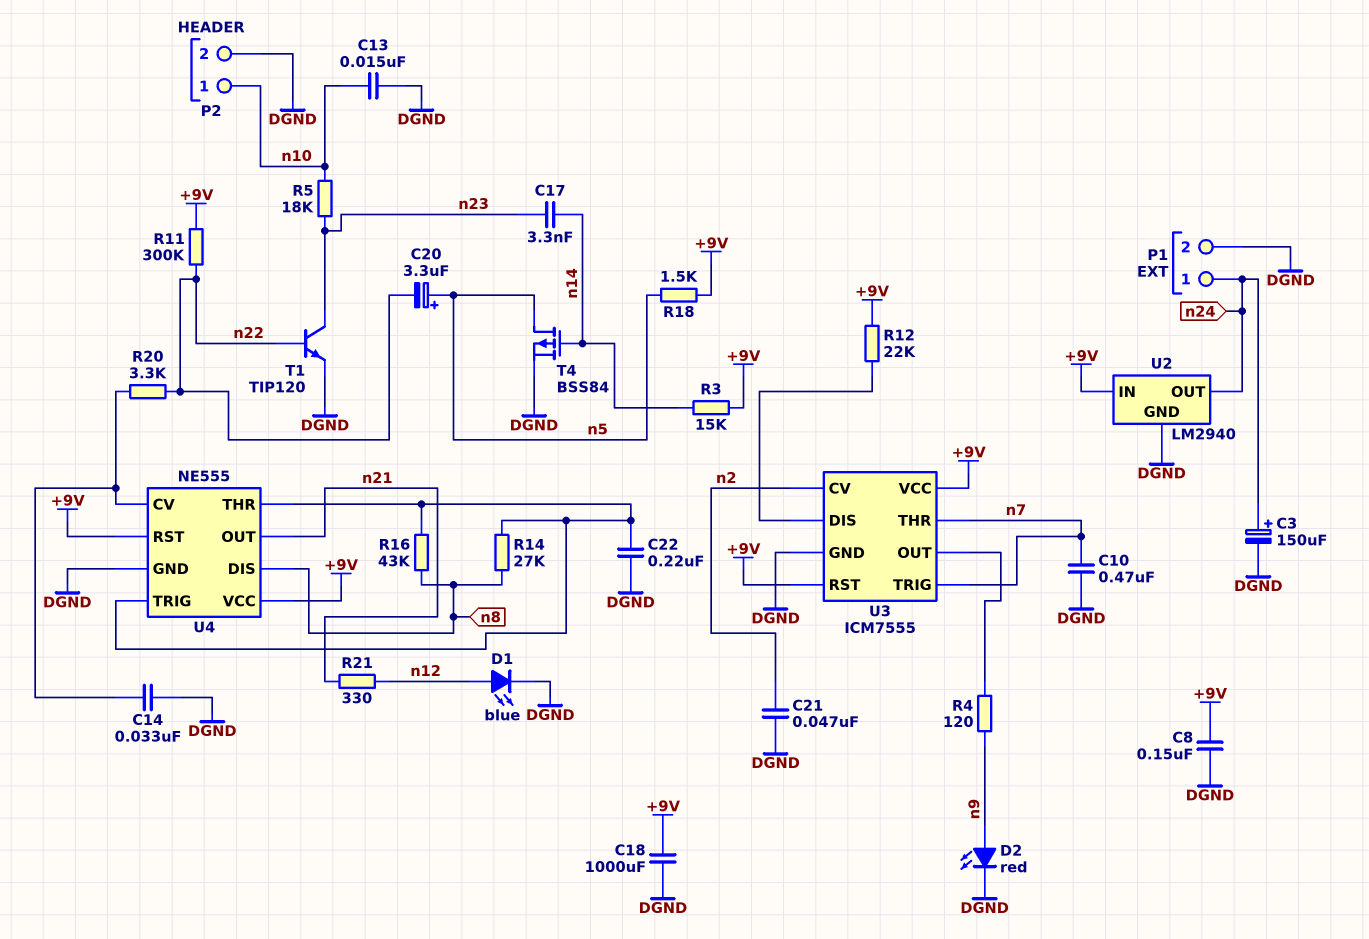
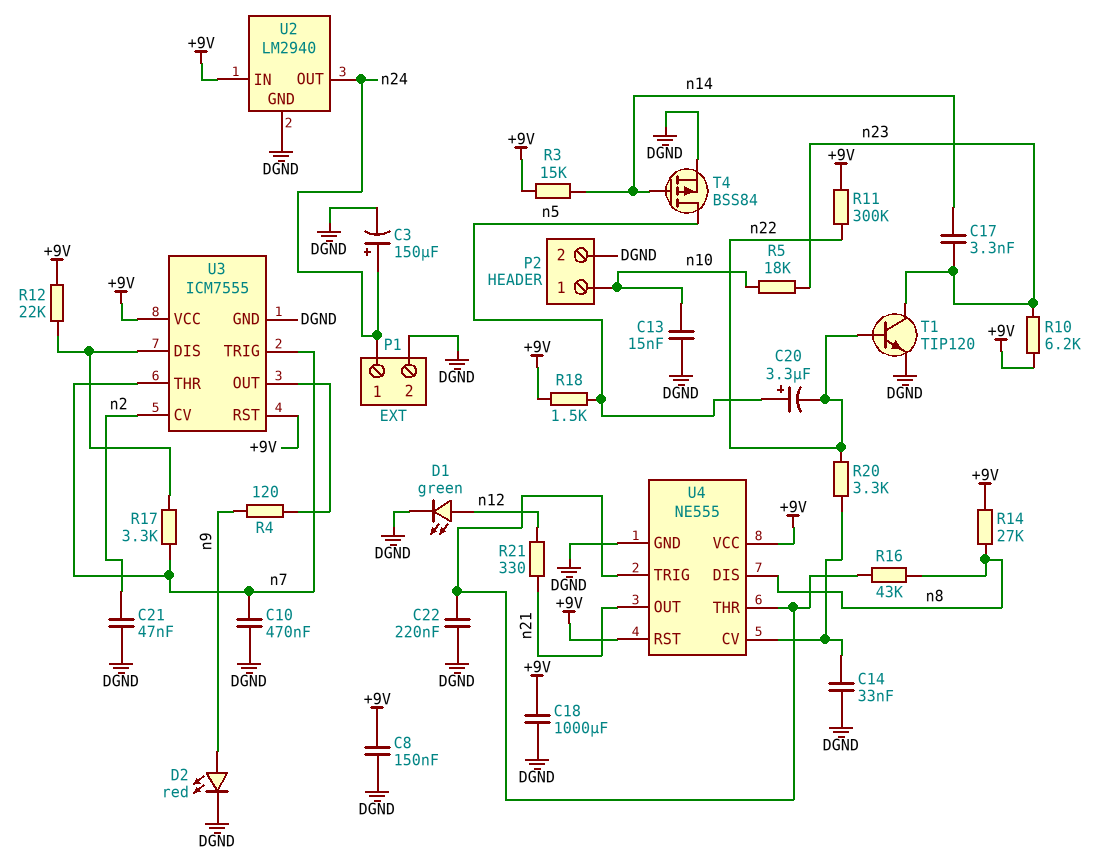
D1: LED blue (A n12, K DGND) -> LED green (A n12, K DGND)
R10: none -> 6.2k (+9V, n23)
R14: 27k (U4/THR, n8) -> 27k (+9V, n8)
R17: none -> 3.3k (U3/DIS, n7)

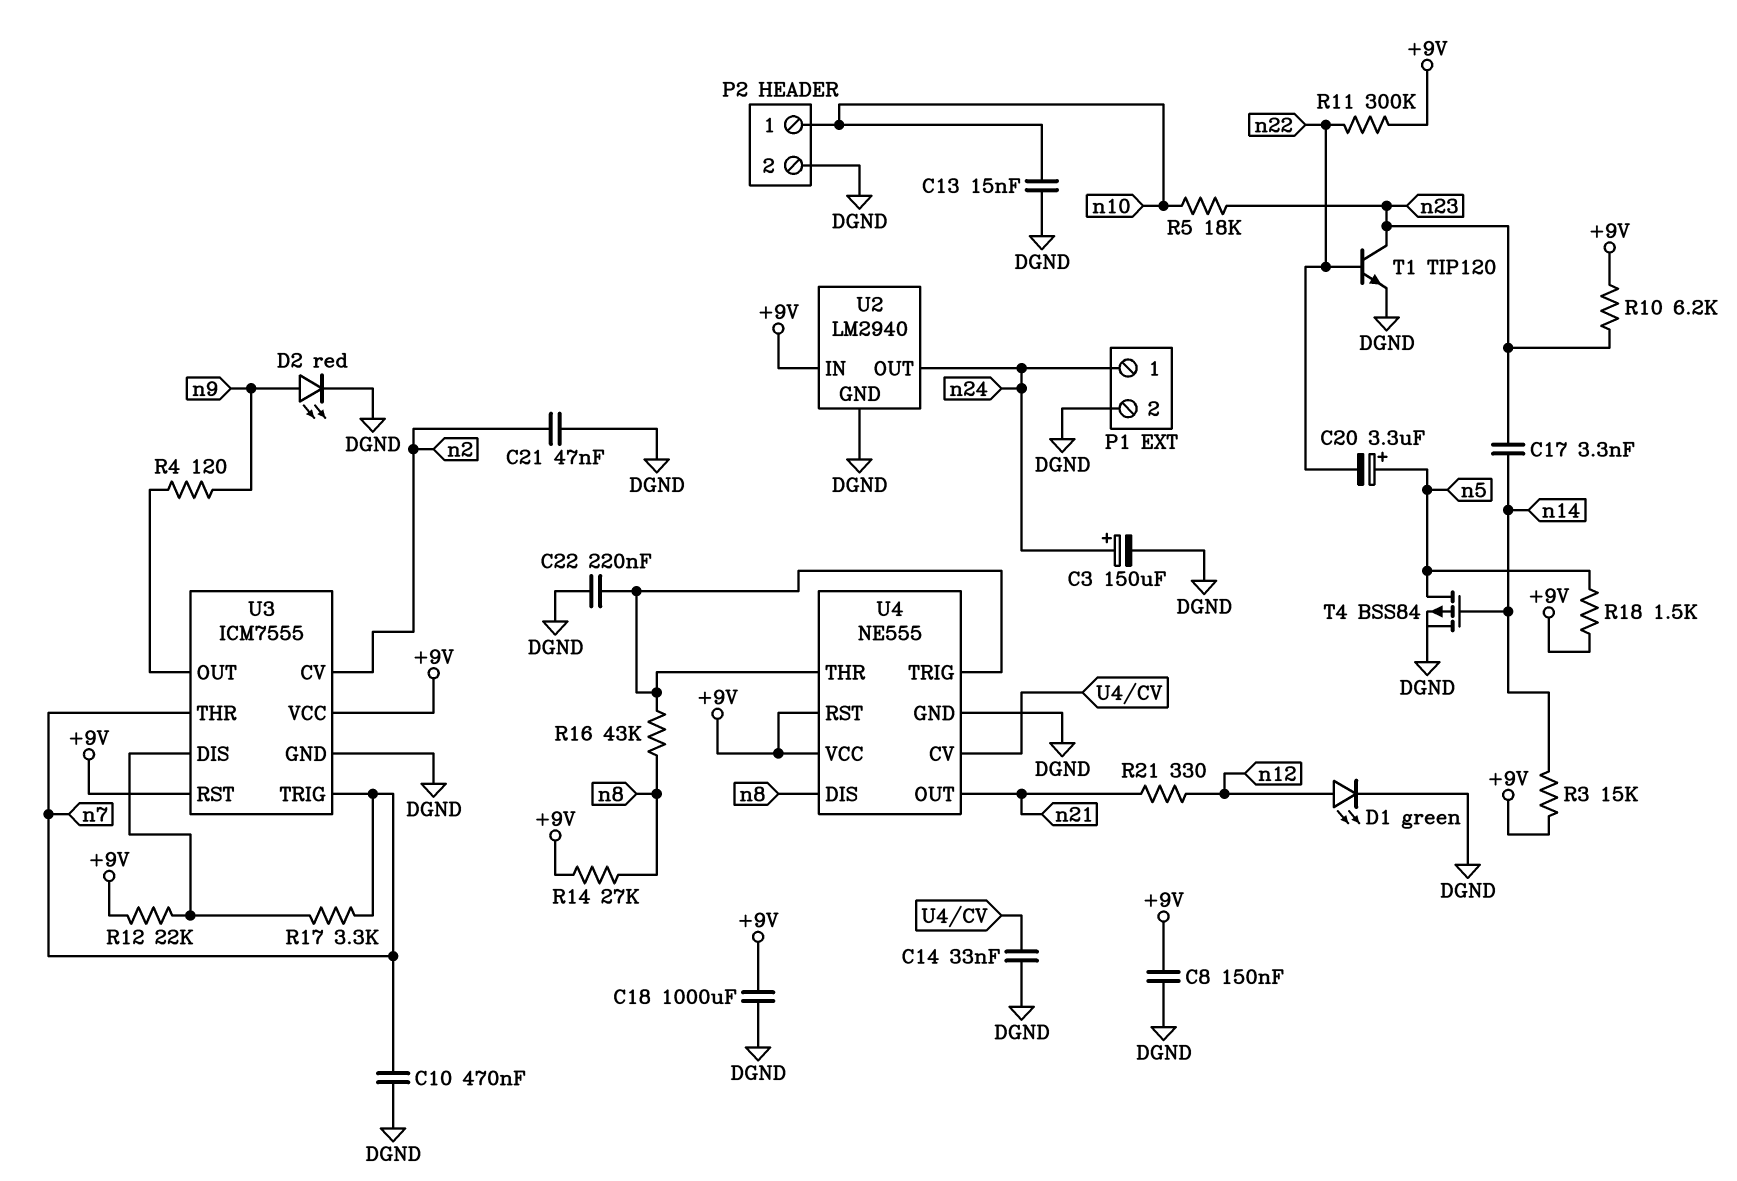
R20: 3.3k (U4/CV, n22) -> none

